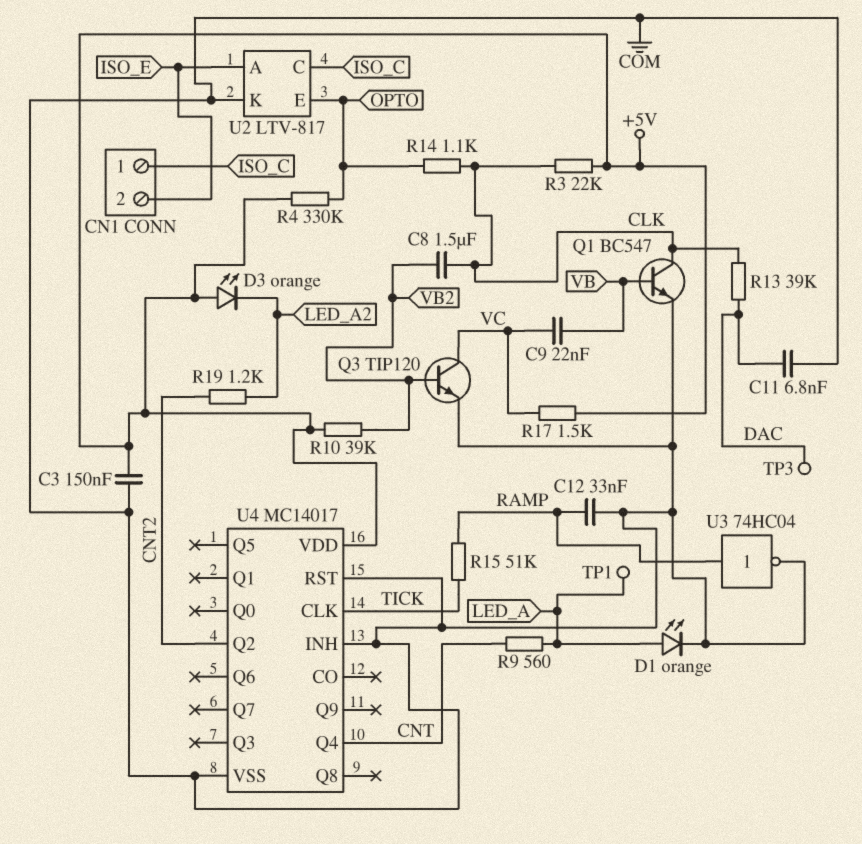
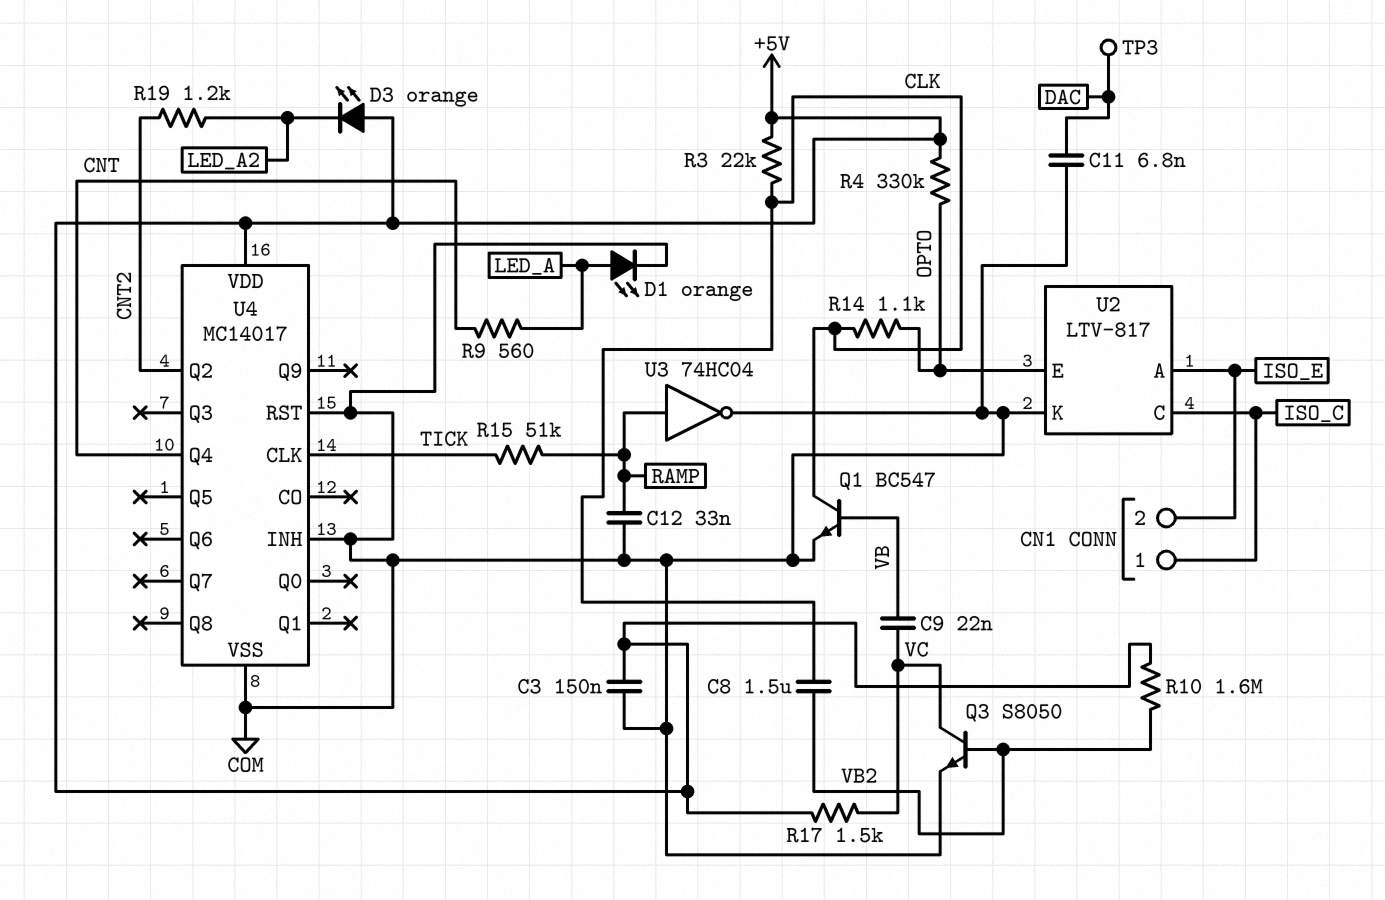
Q3: NPN TIP120 (B VB2, C VC, E COM) -> NPN S8050 (B VB2, C VC, E COM)
R10: 39k (+5V, VB2) -> 1.6M (+5V, VB2)
R13: 39k (CLK, DAC) -> none
TP1: test point (LED_A) -> none

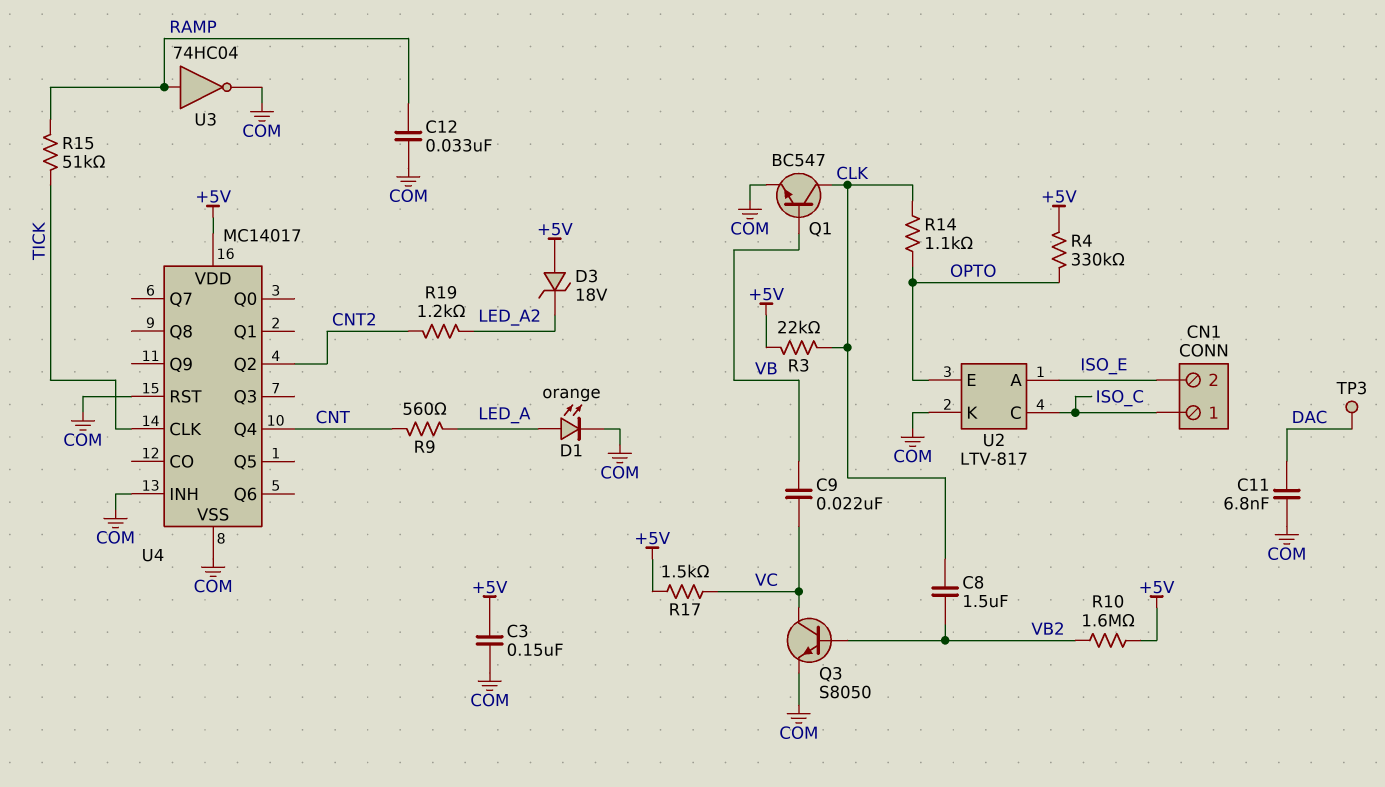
D3: LED orange (A +5V, K LED_A2) -> zener 18V (A +5V, K LED_A2)

